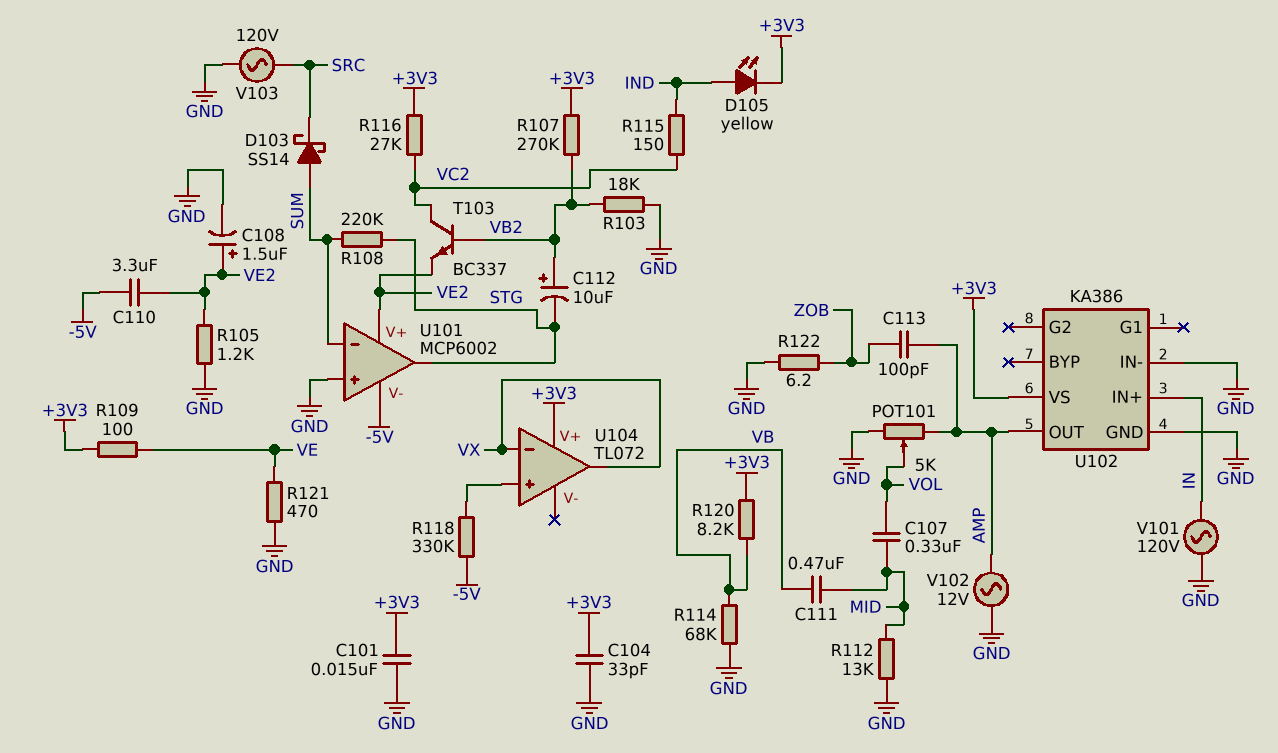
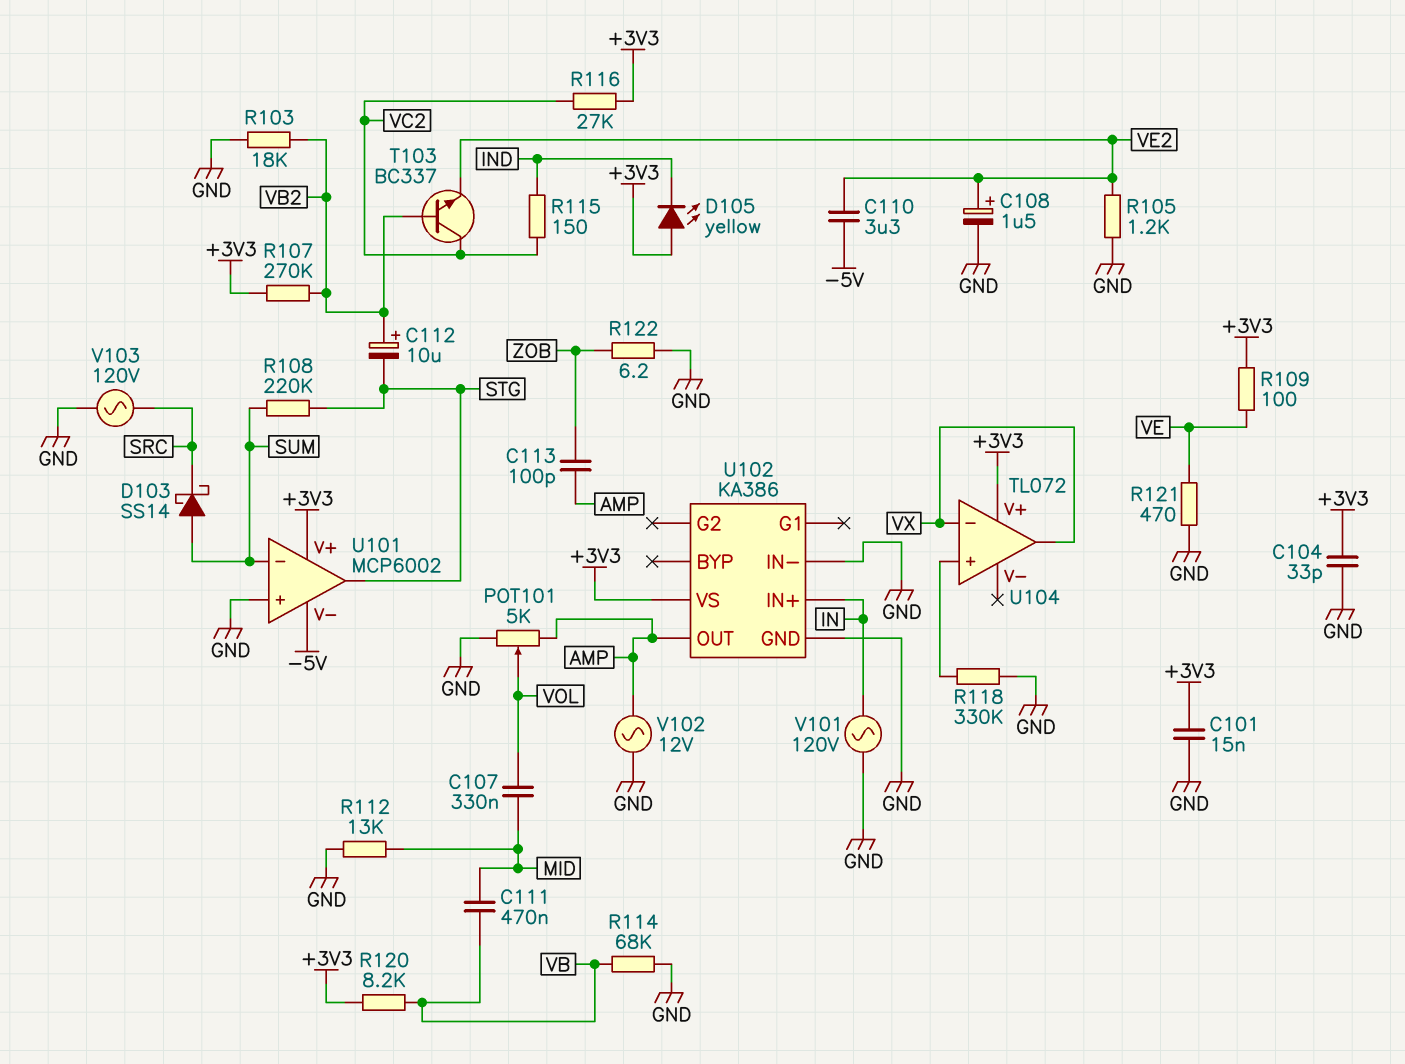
D105: LED yellow (A IND, K +3V3) -> LED yellow (A +3V3, K IND)
R118: 330k (-5V, U104/in+) -> 330k (GND, U104/in+)
U101 pin V+: VE2 -> +3V3

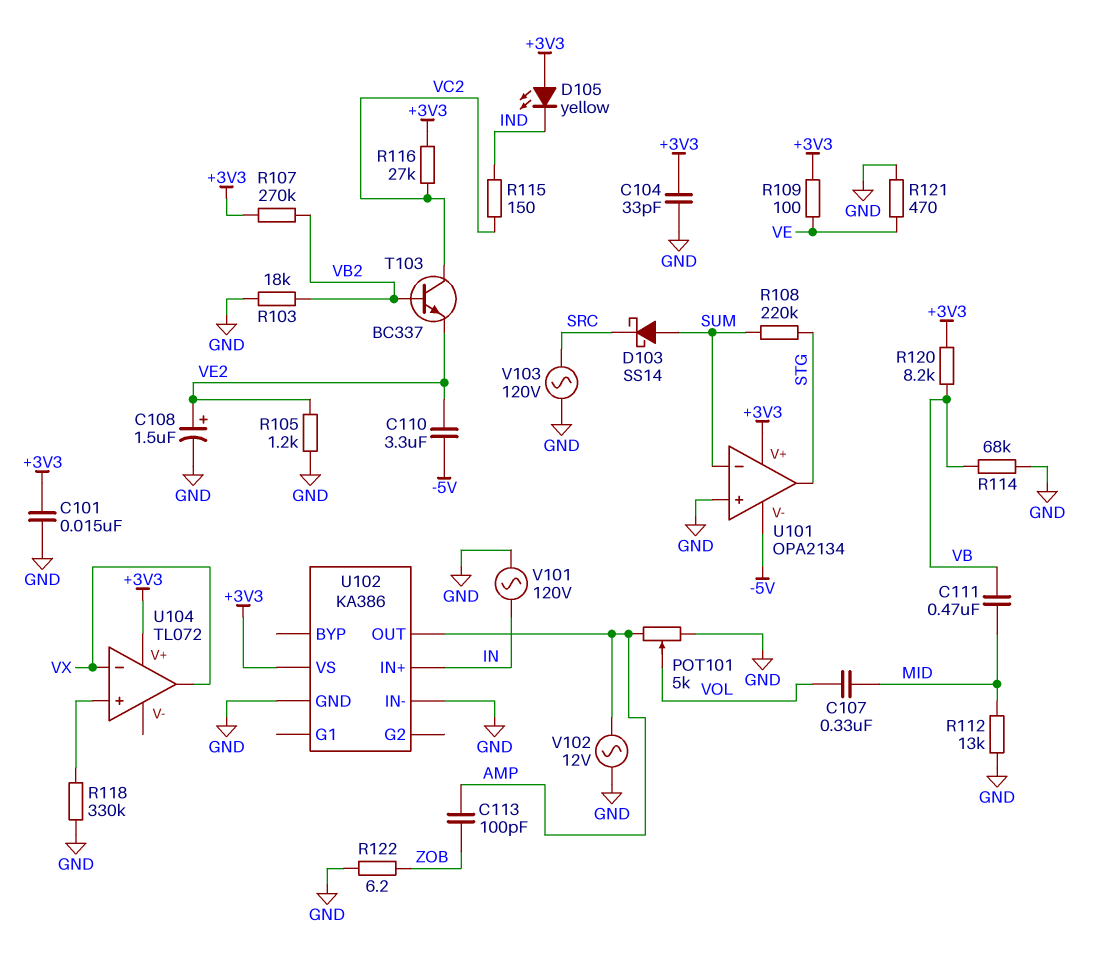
C112: 10uF (plus VB2, minus STG) -> none
U101: MCP6002 -> OPA2134

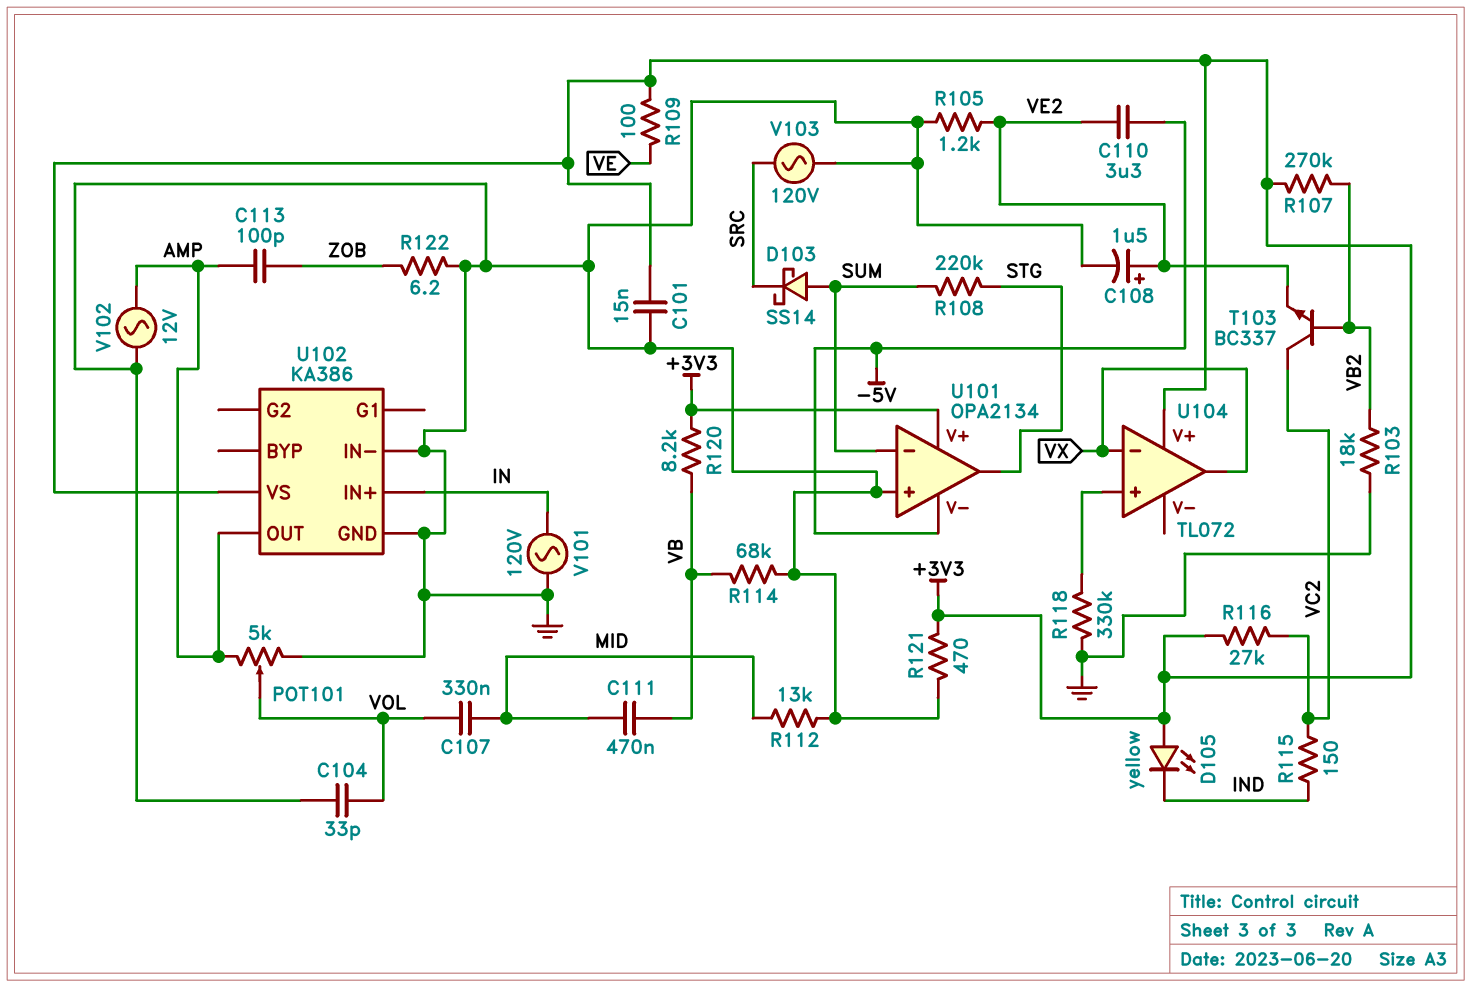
C104: 33pF (+3V3, GND) -> 33pF (GND, VOL)
R121: 470 (GND, VE) -> 470 (+3V3, GND)

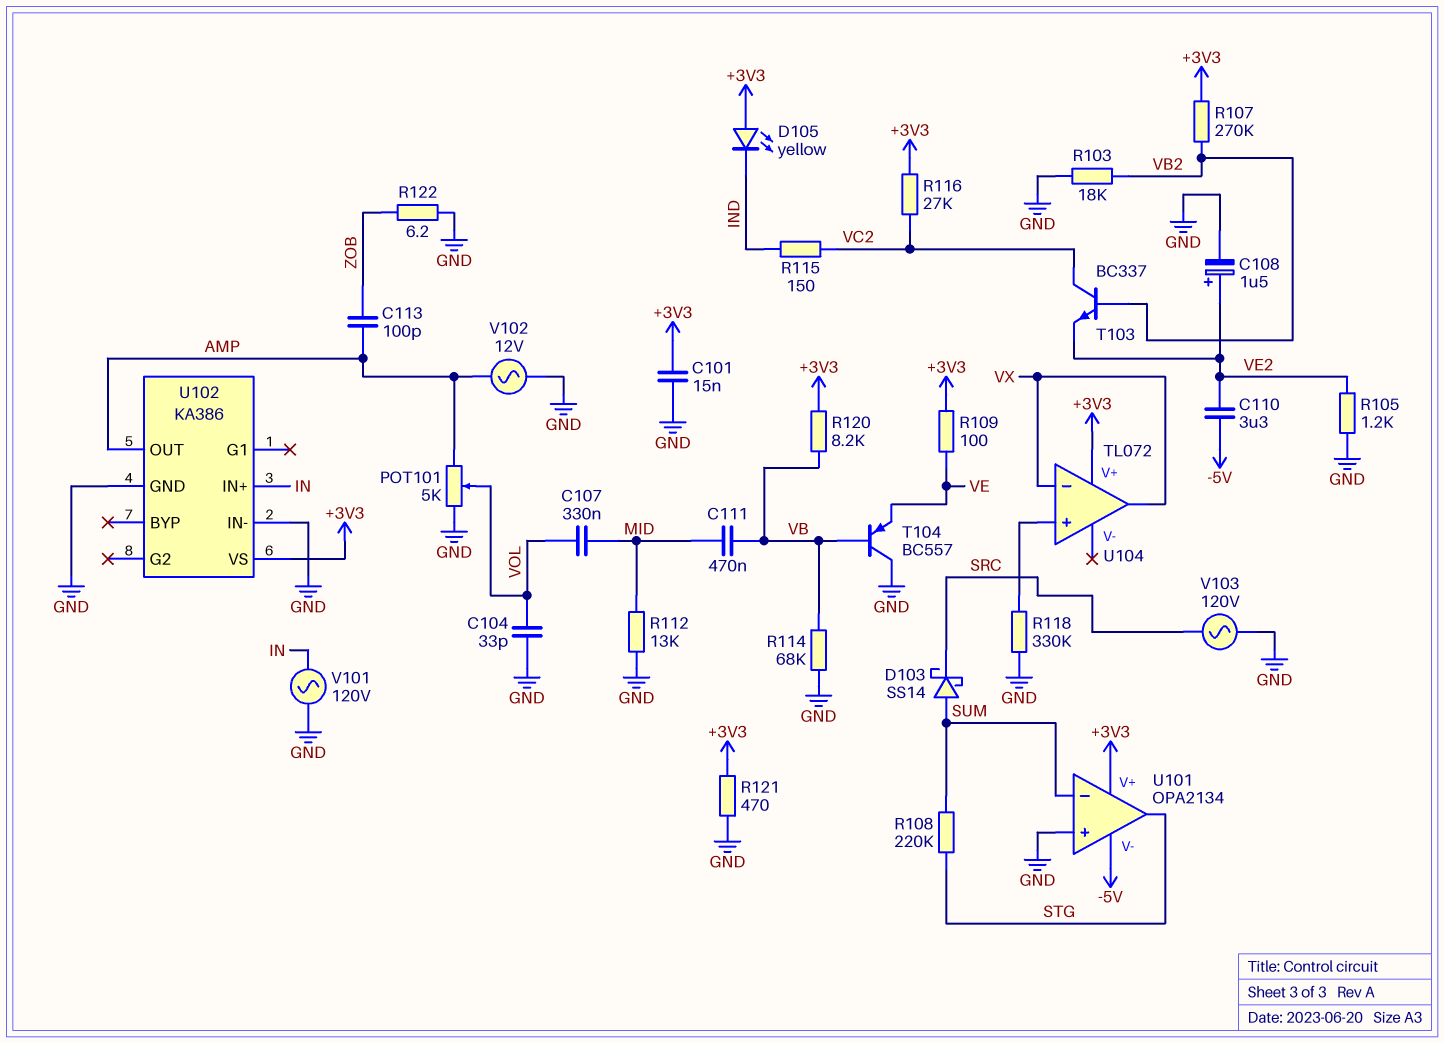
T104: none -> PNP BC557 (B VB, C GND, E VE)

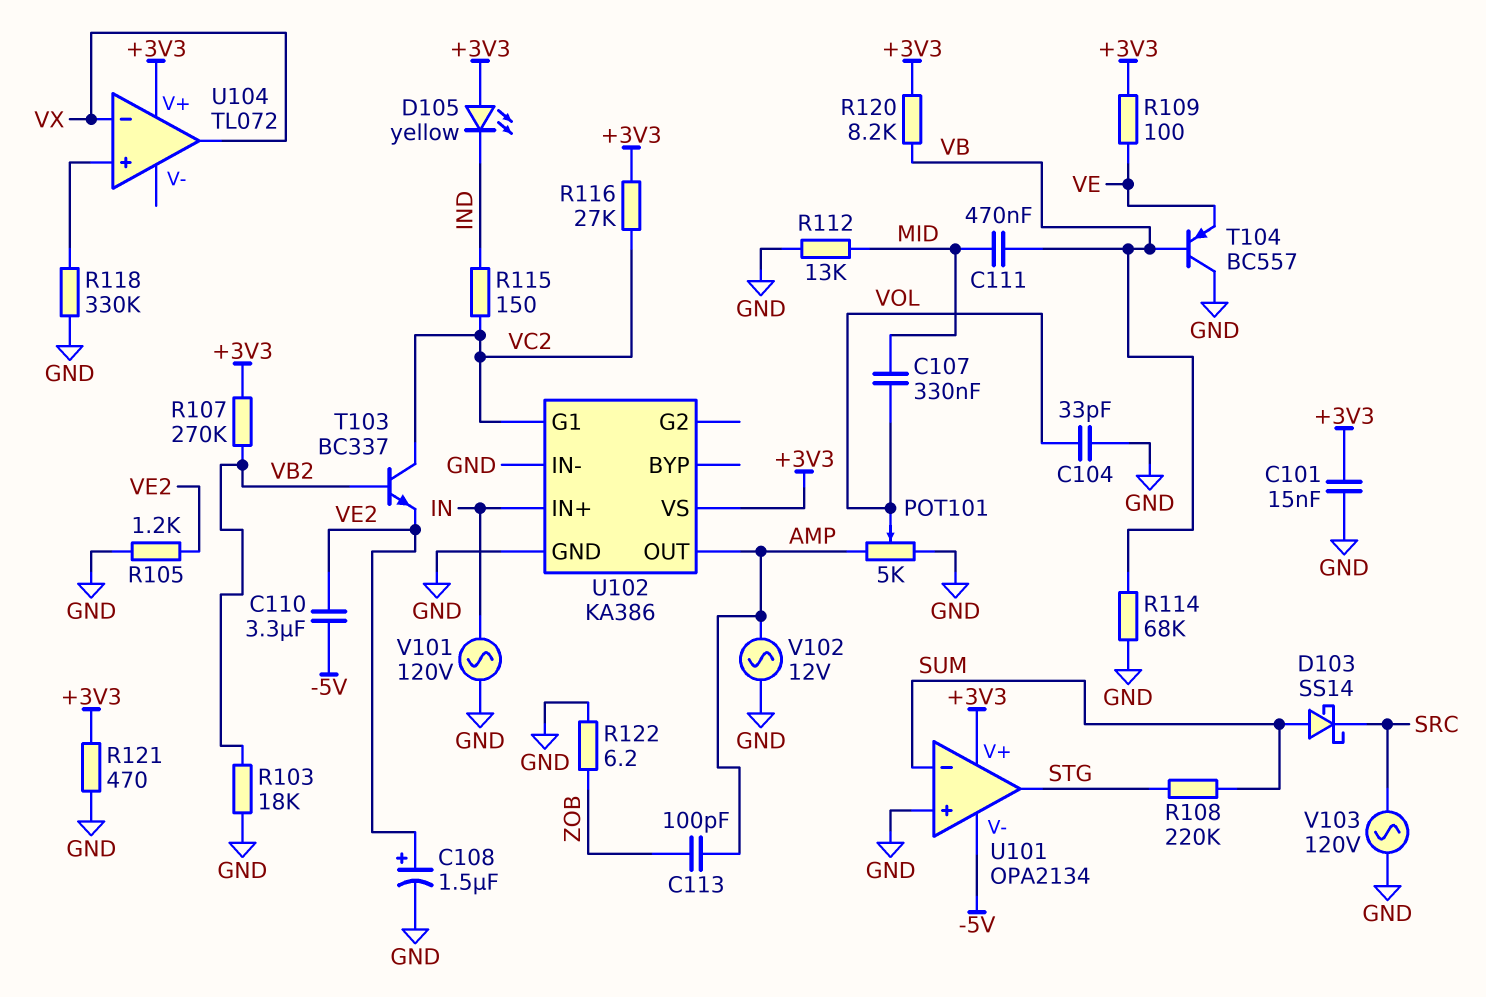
U102 pin G1: none -> VC2

